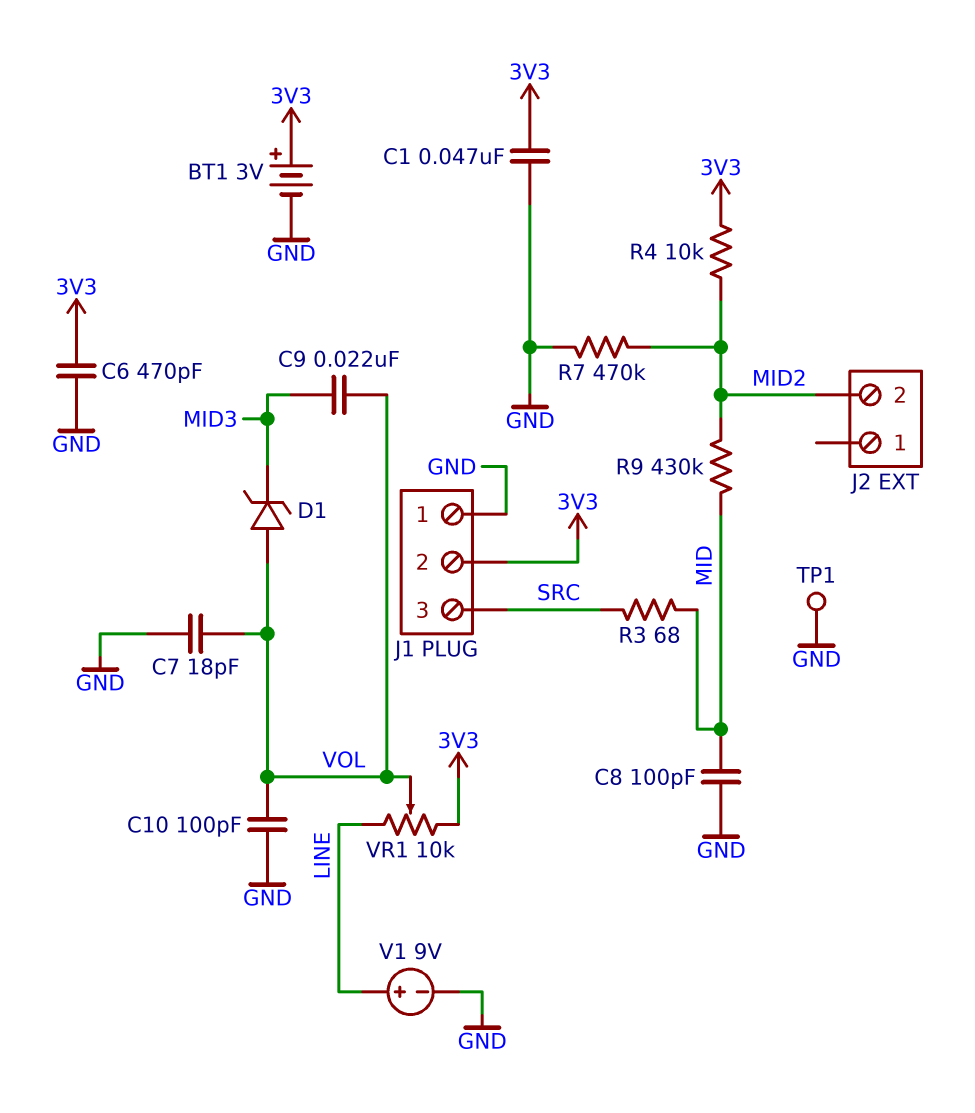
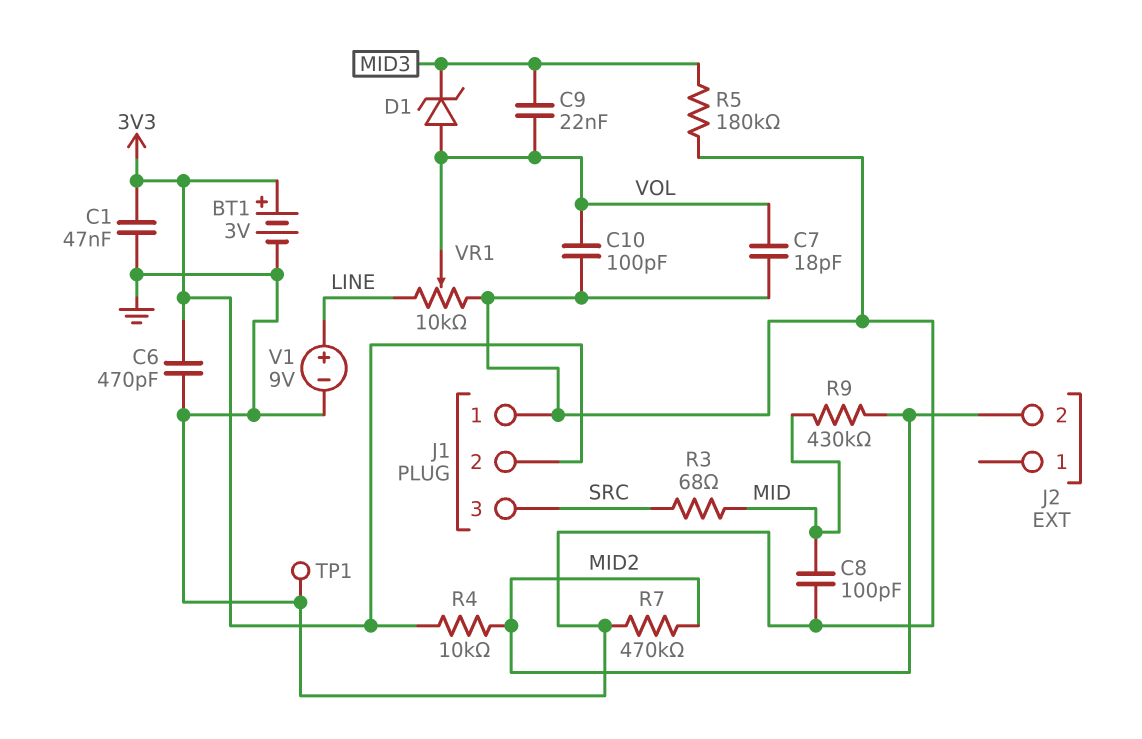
R5: none -> 180k (GND, MID3)
VR1: 10k (3V3, LINE, wiper VOL) -> 10k (GND, LINE, wiper VOL)

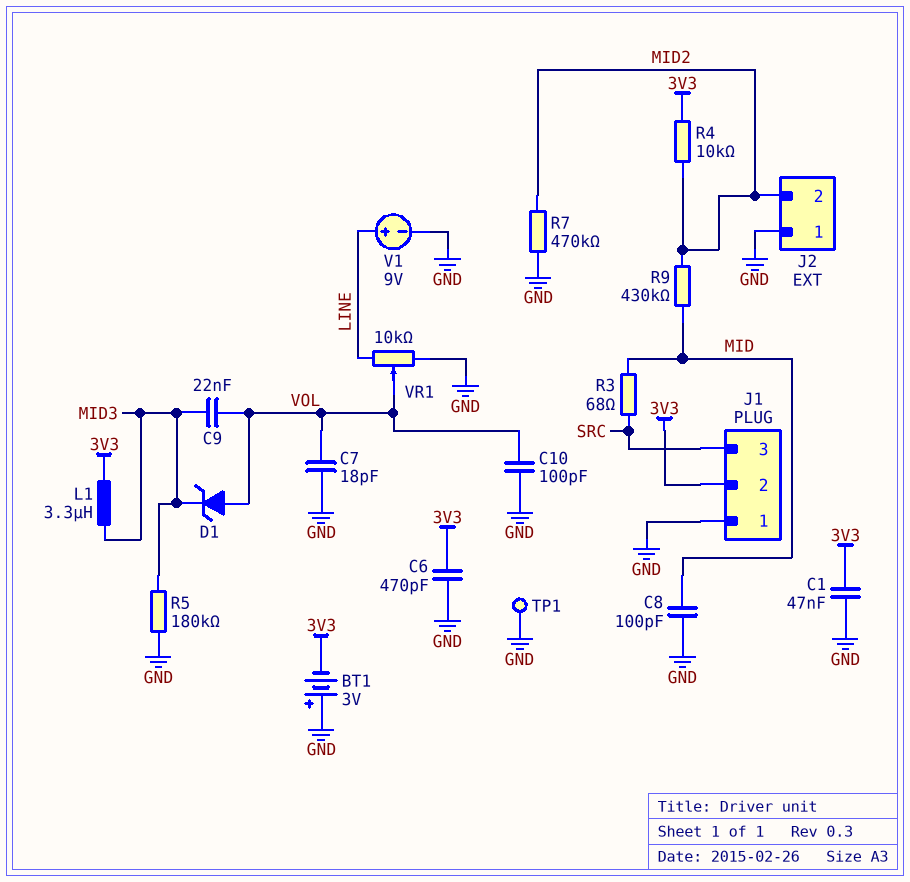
BT1: 3V (plus 3V3, minus GND) -> 3V (plus GND, minus 3V3)
J2 pin 1: none -> GND
L1: none -> 3.3uH (3V3, MID3)

